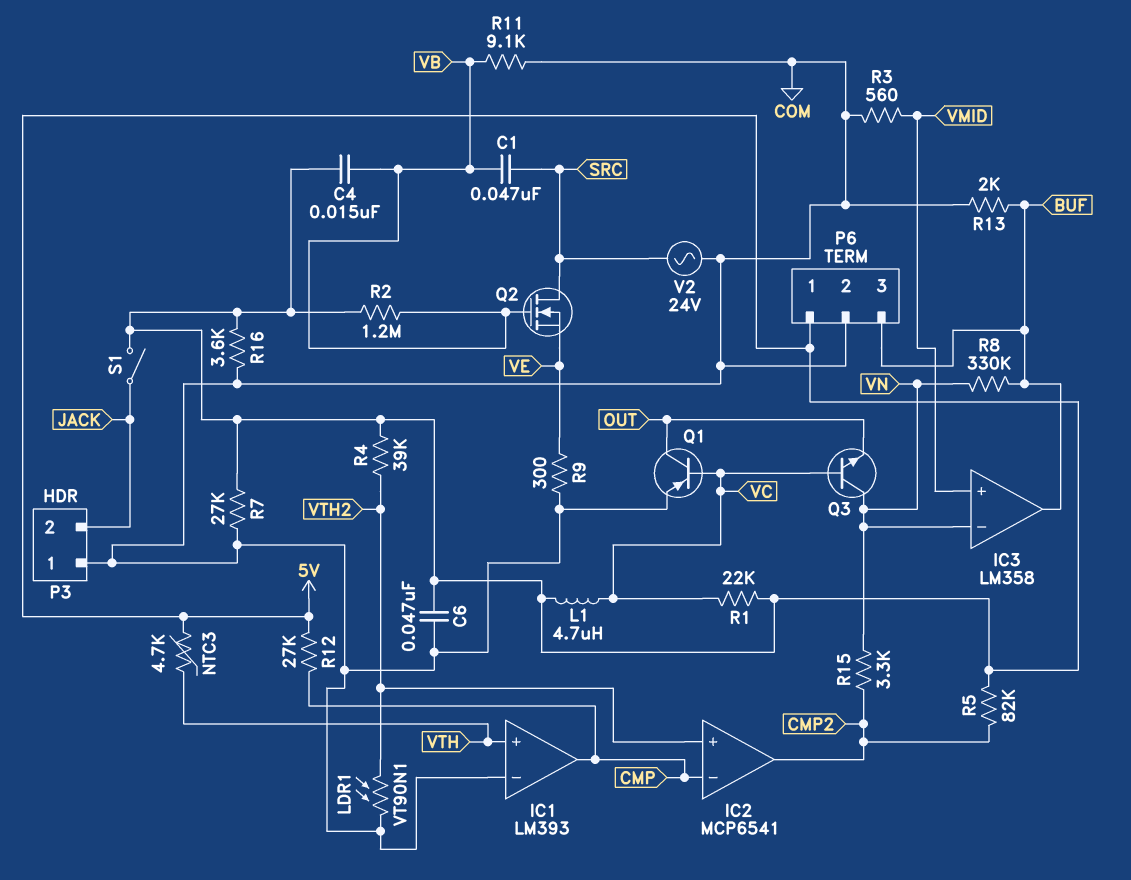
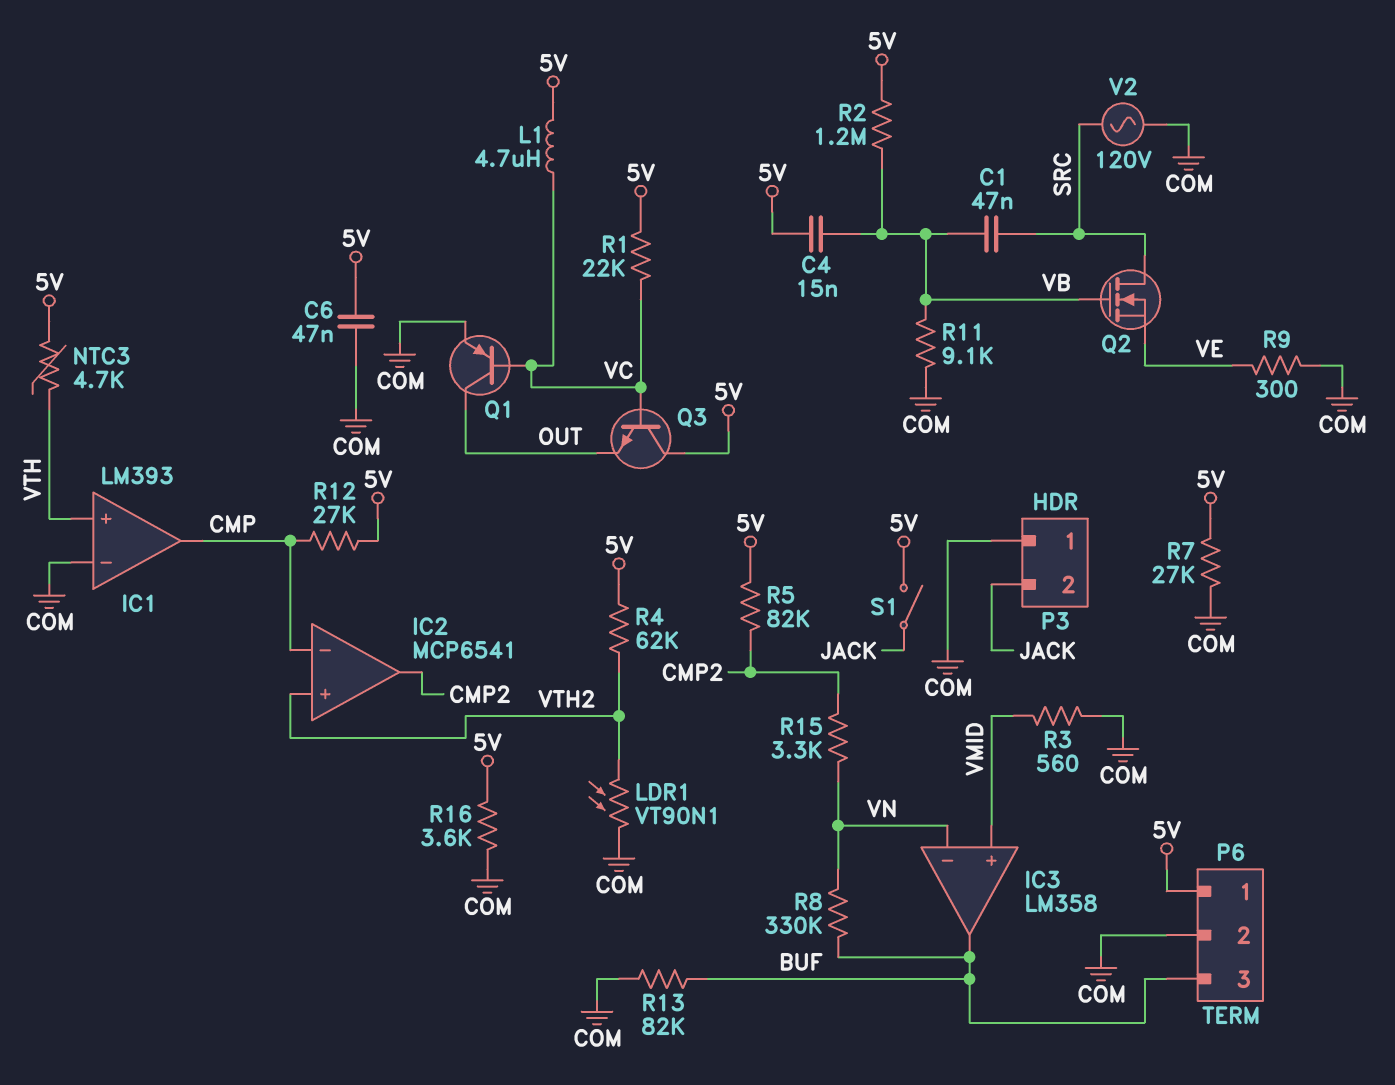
Q3: NPN (B VC, C VN, E OUT) -> NPN (B VC, C 5V, E OUT)
R4: 39k (5V, VTH2) -> 62k (5V, VTH2)
R13: 2k (BUF, COM) -> 82k (BUF, COM)
V2: AC 24V (COM, SRC) -> AC 120V (COM, SRC)

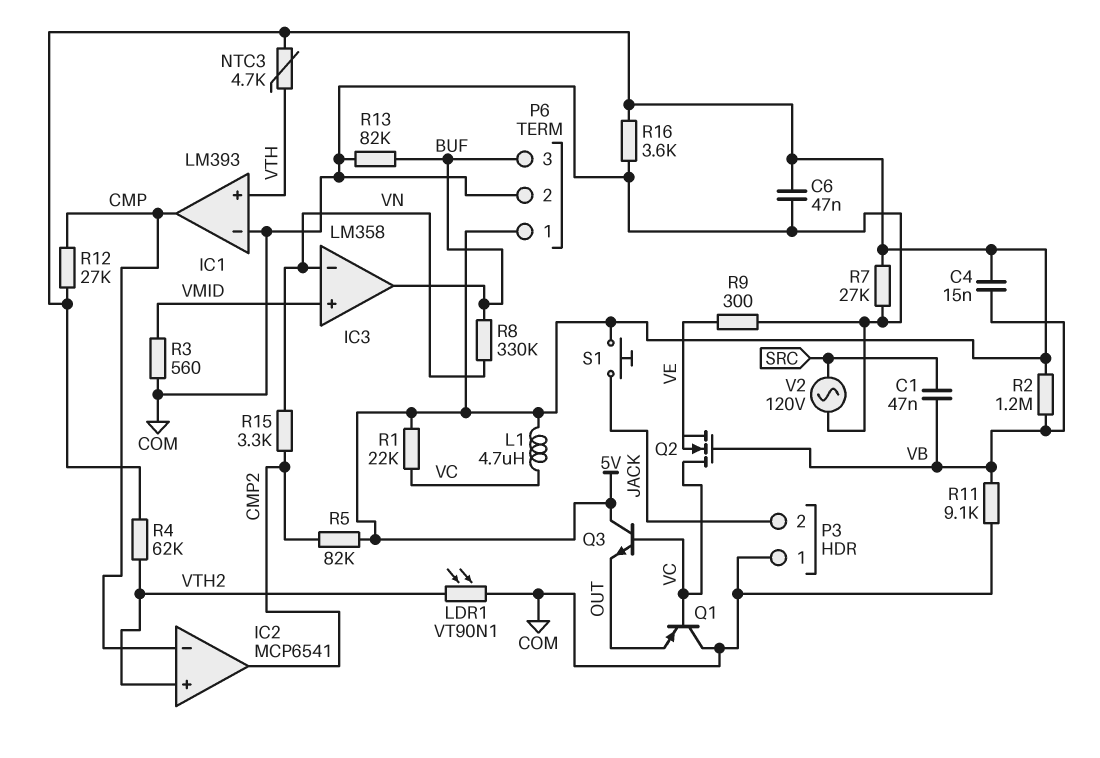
Q1: PNP (B VC, C OUT, E COM) -> PNP (B VC, C COM, E OUT)
Q2: NMOS (G VB, D SRC, S VE) -> NMOS (G VB, D VC, S VE)
S1: switch (5V, JACK) -> button (5V, JACK)

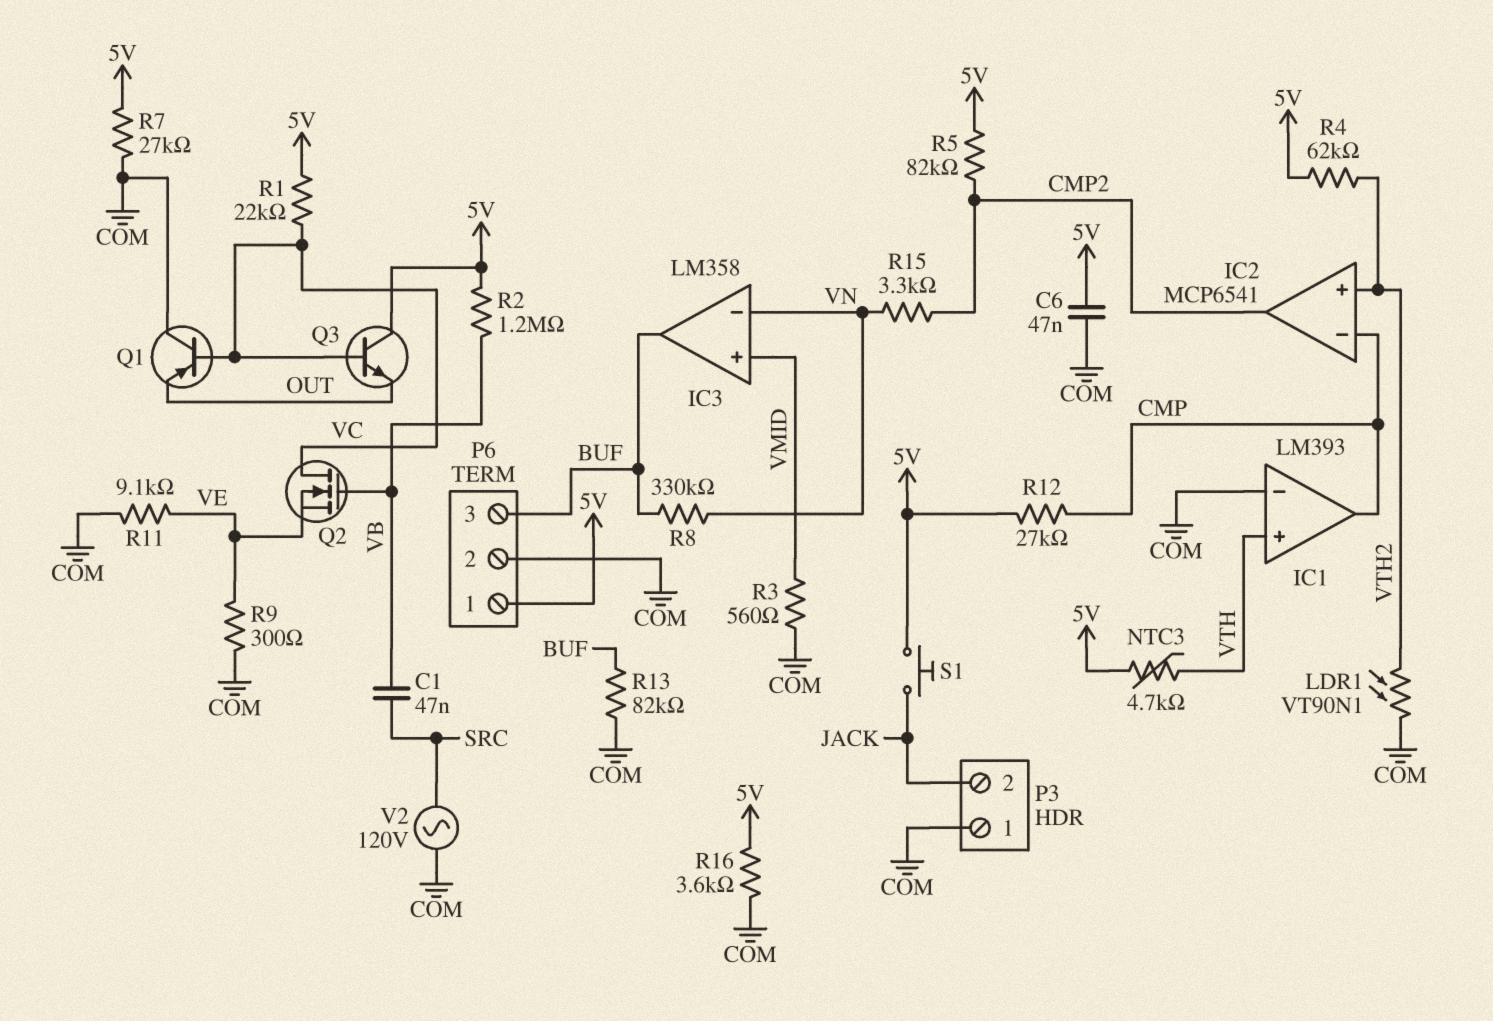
C4: 15nF (5V, VB) -> none
L1: 4.7uH (5V, VC) -> none
R11: 9.1k (COM, VB) -> 9.1k (COM, VE)

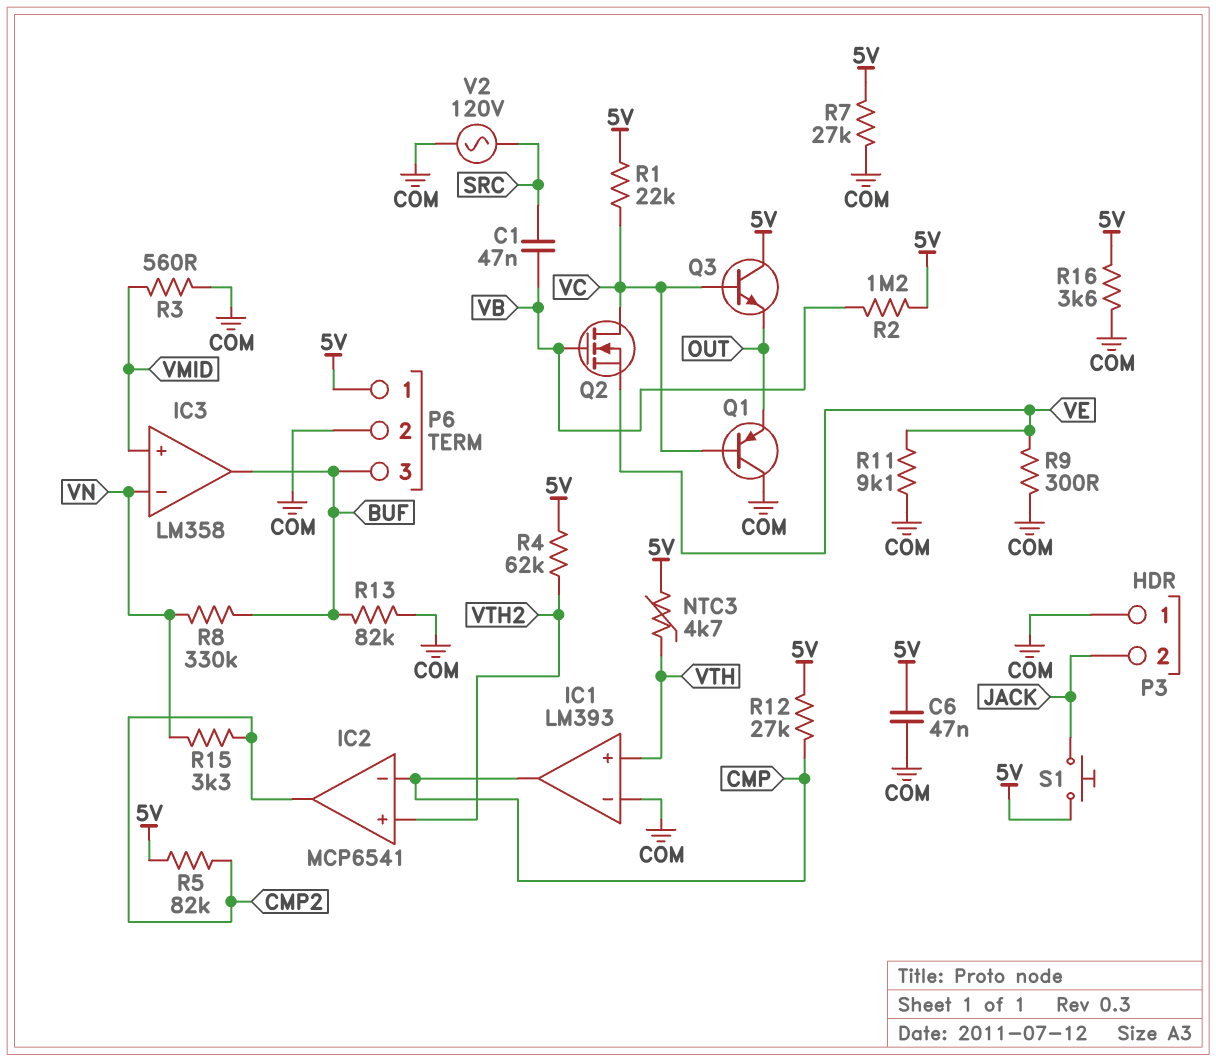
LDR1: VT90N1 (COM, VTH2) -> none

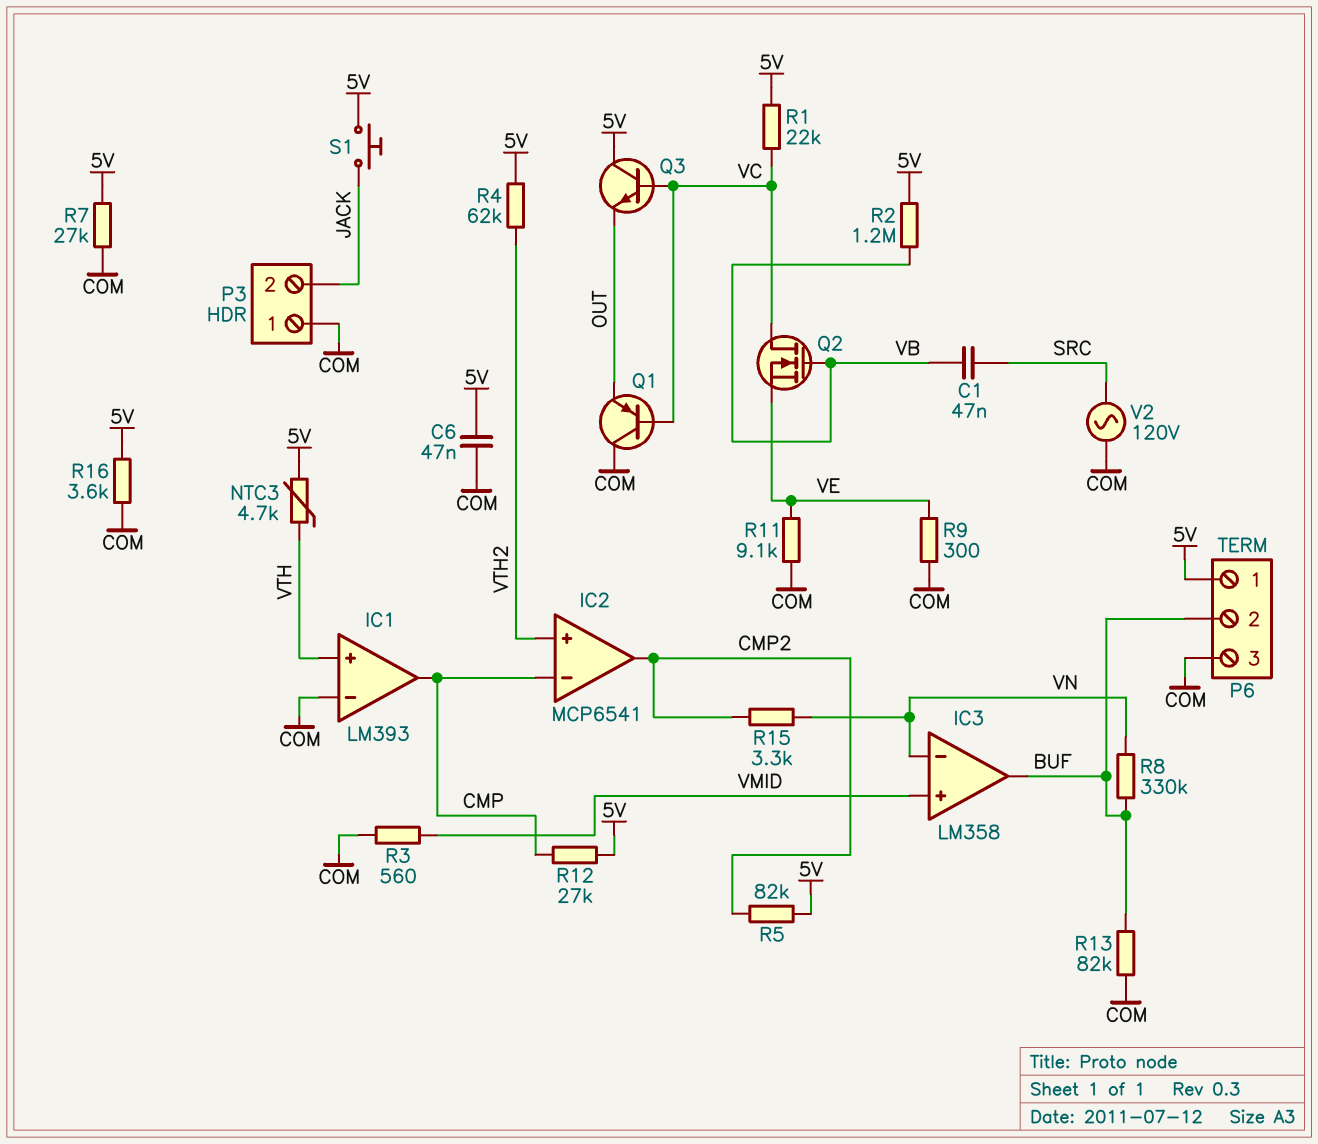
P6 pin 2: COM -> BUF
P6 pin 3: BUF -> COM

